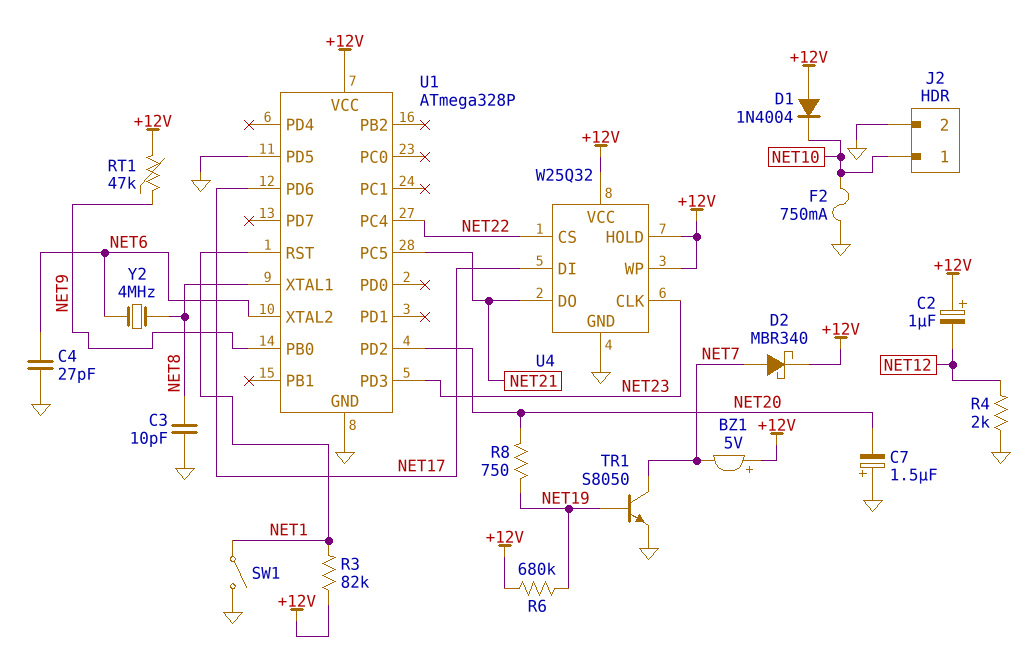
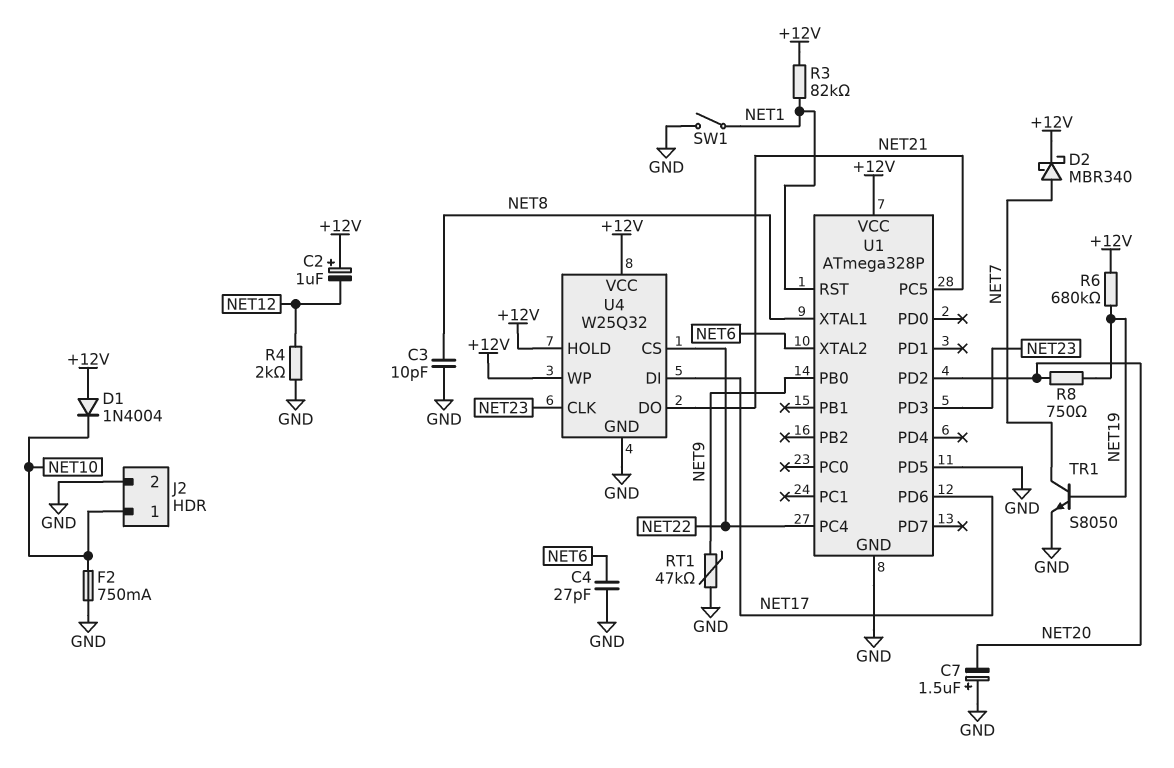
BZ1: buzzer 5V (plus +12V, minus NET7) -> none
RT1: 47k (+12V, NET9) -> 47k (GND, NET9)
Y2: 4MHz (NET6, NET8) -> none

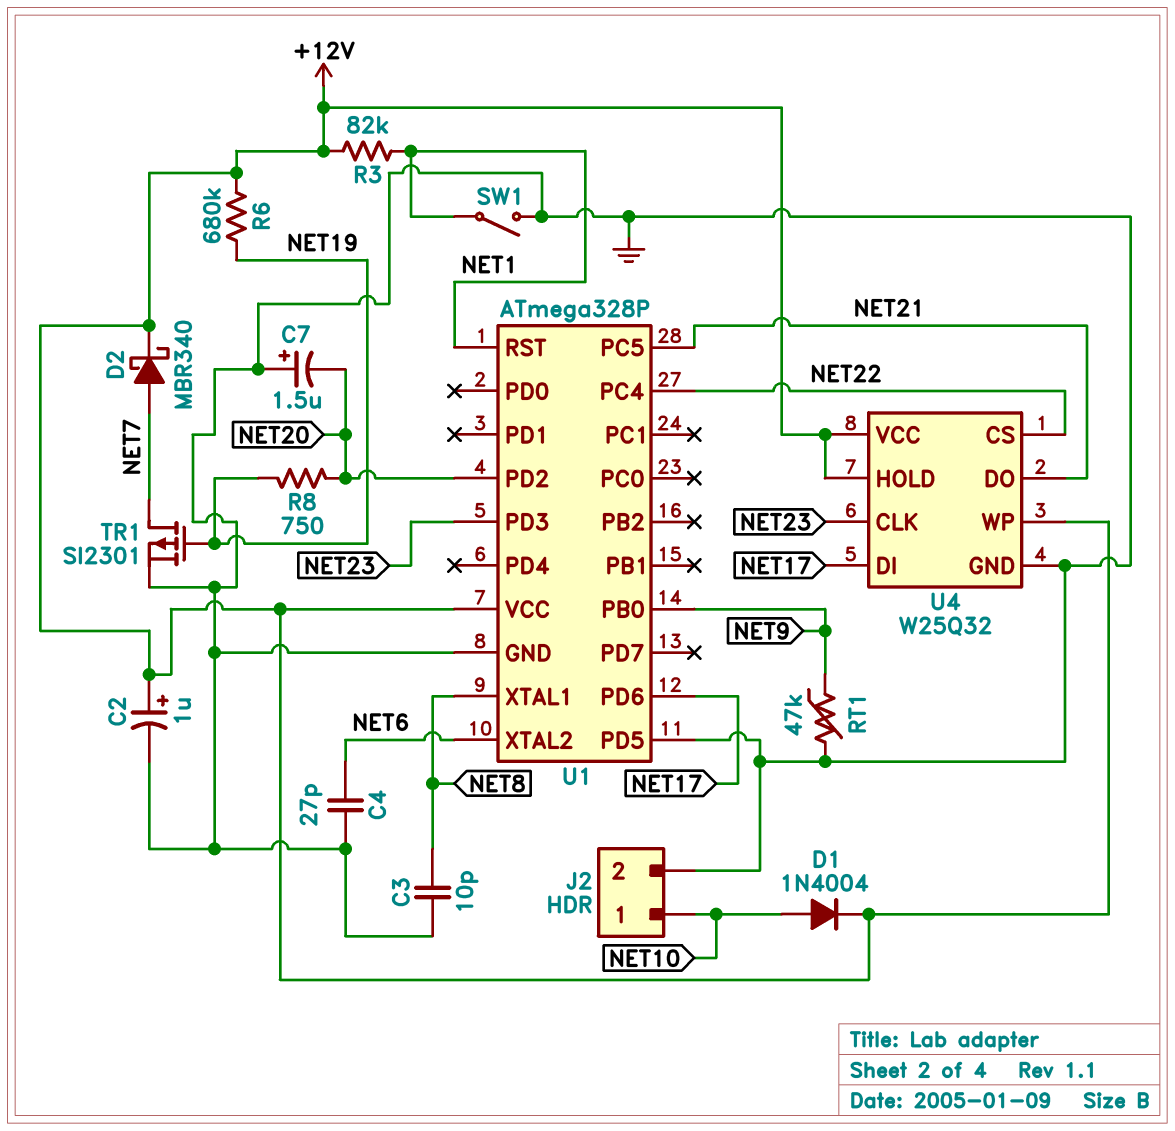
C2: 1uF (plus +12V, minus NET12) -> 1uF (plus +12V, minus GND)
D1: diode 1N4004 (A +12V, K NET10) -> diode 1N4004 (A NET10, K +12V)
F2: 750mA (GND, NET10) -> none
R4: 2k (GND, NET12) -> none
TR1: NPN S8050 (B NET19, C NET7, E GND) -> PMOS SI2301 (G NET19, D NET7, S GND)

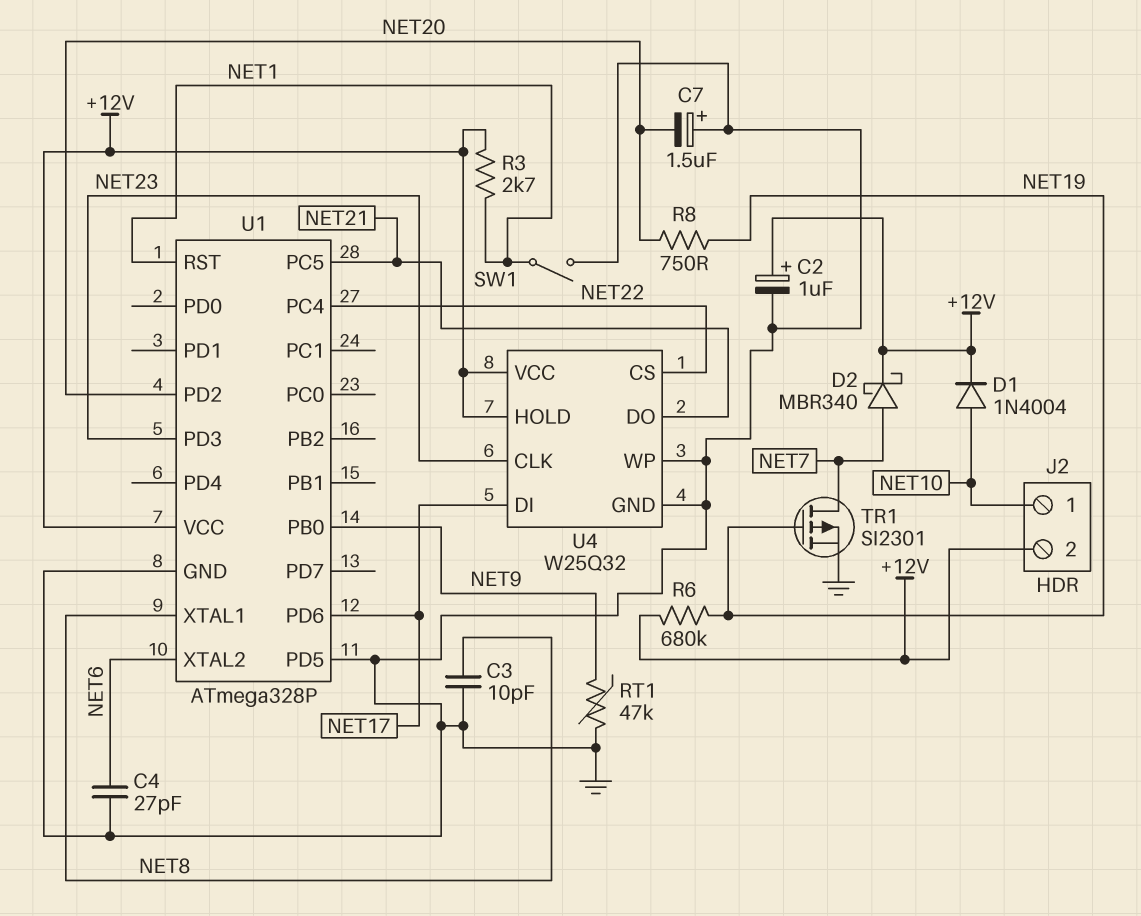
J2 pin 2: GND -> +12V
R3: 82k (+12V, NET1) -> 2.7k (+12V, NET1)
U4 pin WP: +12V -> GND

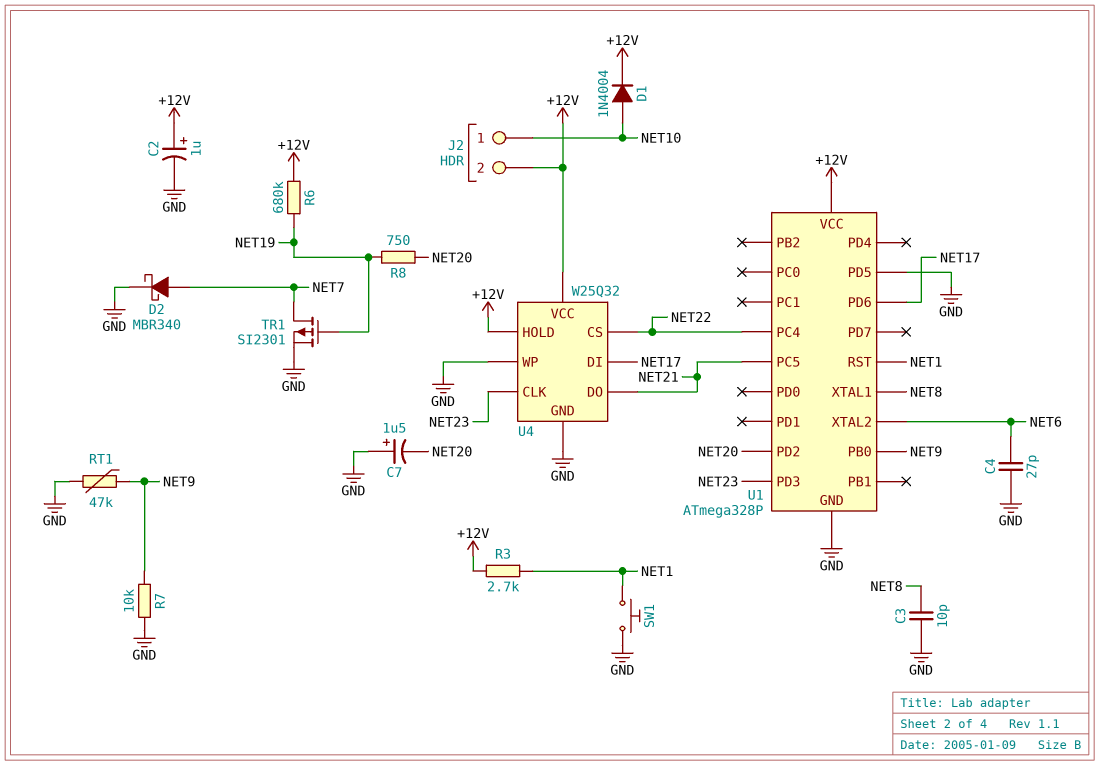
D2: schottky MBR340 (A NET7, K +12V) -> schottky MBR340 (A NET7, K GND)
R7: none -> 10k (GND, NET9)
SW1: switch (GND, NET1) -> button (GND, NET1)

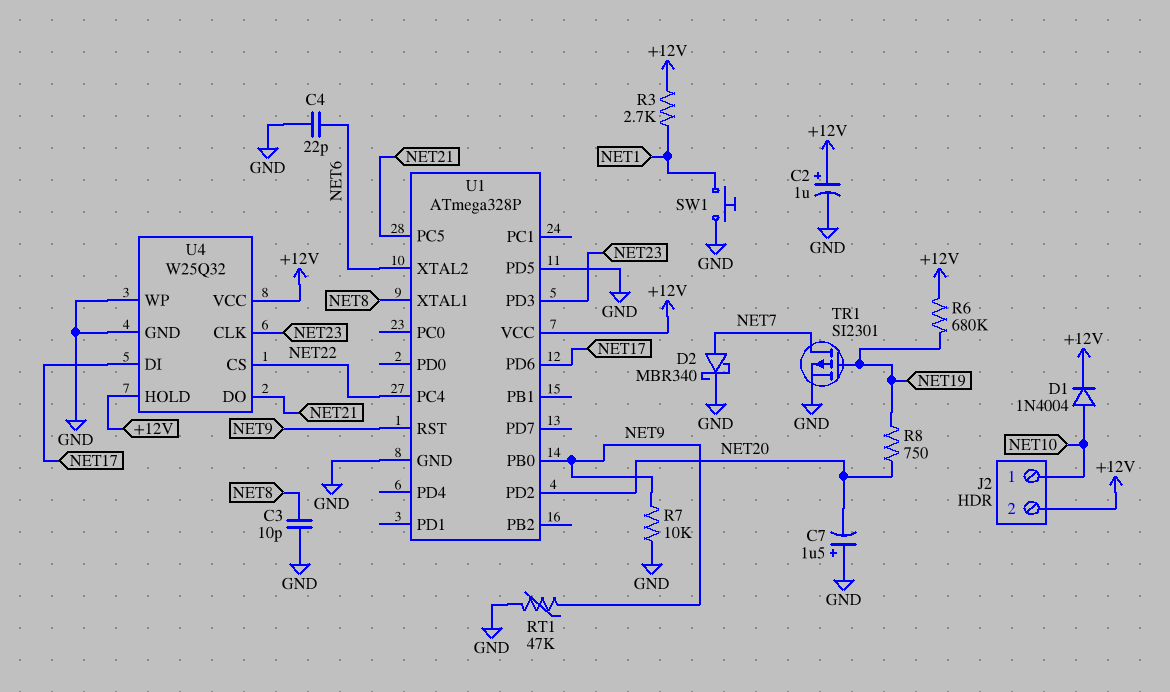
C4: 27pF (GND, NET6) -> 22pF (GND, NET6)
U1 pin RST: NET1 -> NET9

